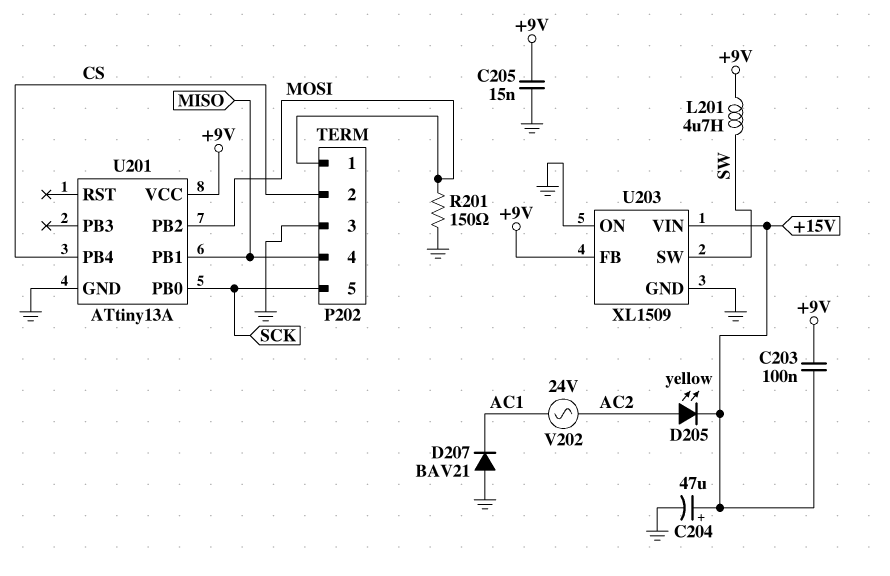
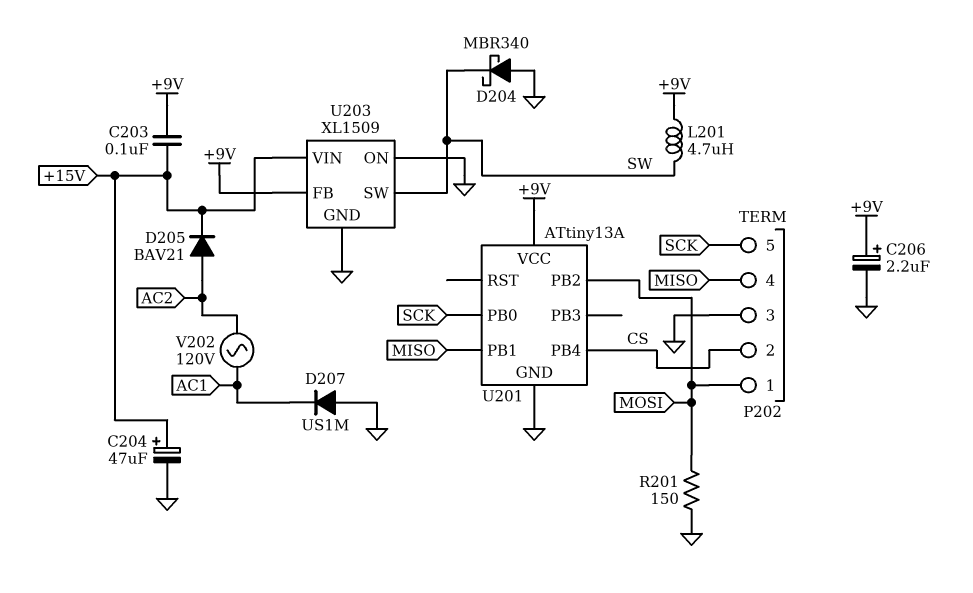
C205: 15nF (+9V, GND) -> none
C206: none -> 2.2uF (plus +9V, minus GND)
D204: none -> schottky MBR340 (A GND, K SW)
D205: LED yellow (A AC2, K +15V) -> diode BAV21 (A AC2, K +15V)
D207: diode BAV21 (A GND, K AC1) -> diode US1M (A GND, K AC1)
V202: AC 24V (AC1, AC2) -> AC 120V (AC1, AC2)

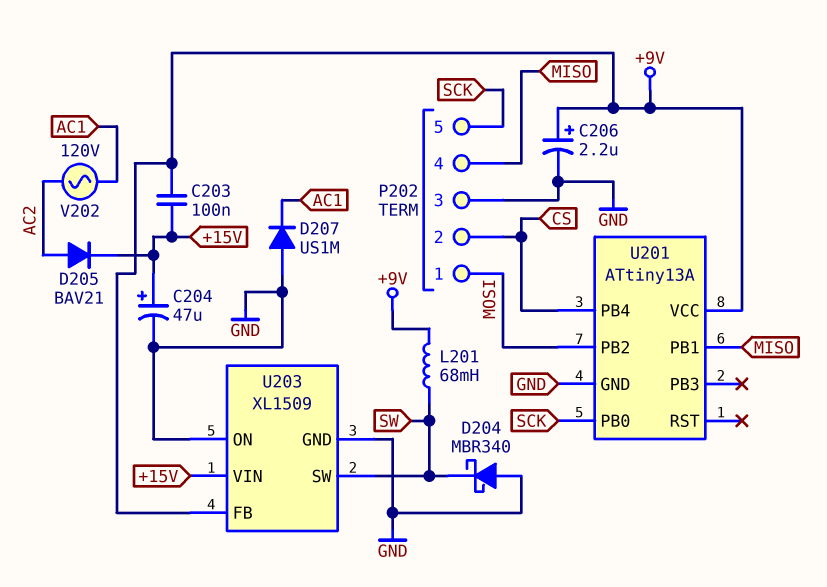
L201: 4.7uH (+9V, SW) -> 68mH (+9V, SW)
R201: 150 (GND, MOSI) -> none

